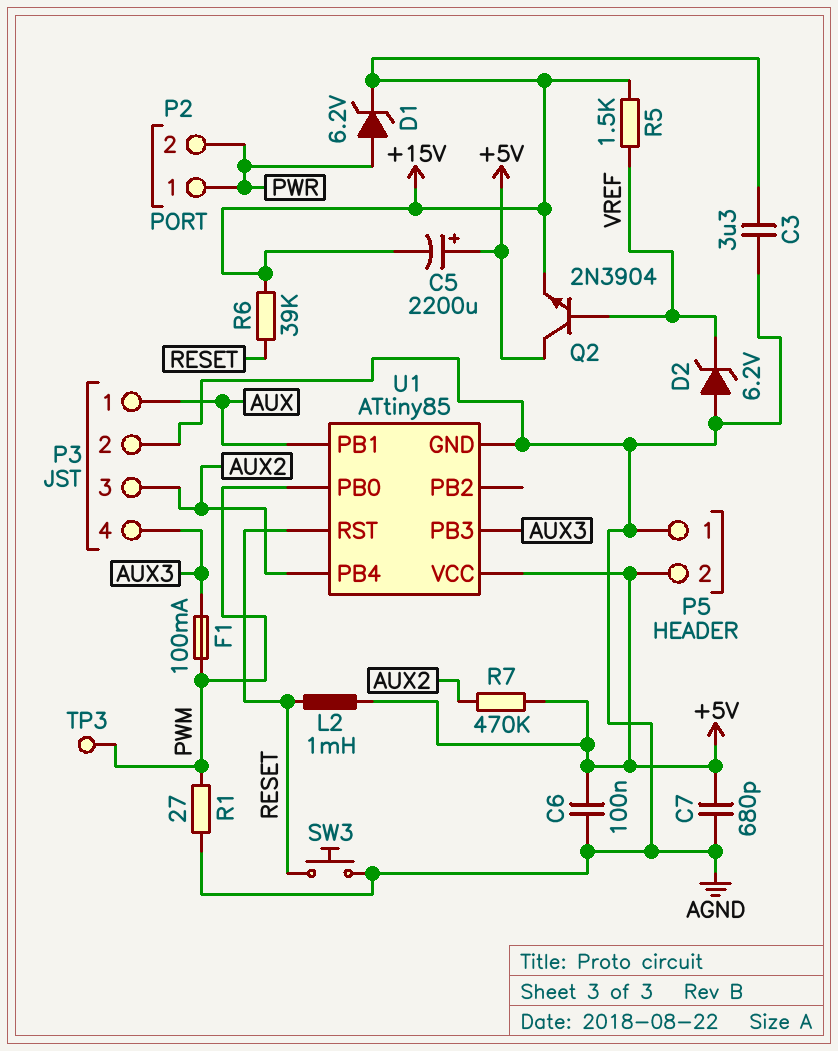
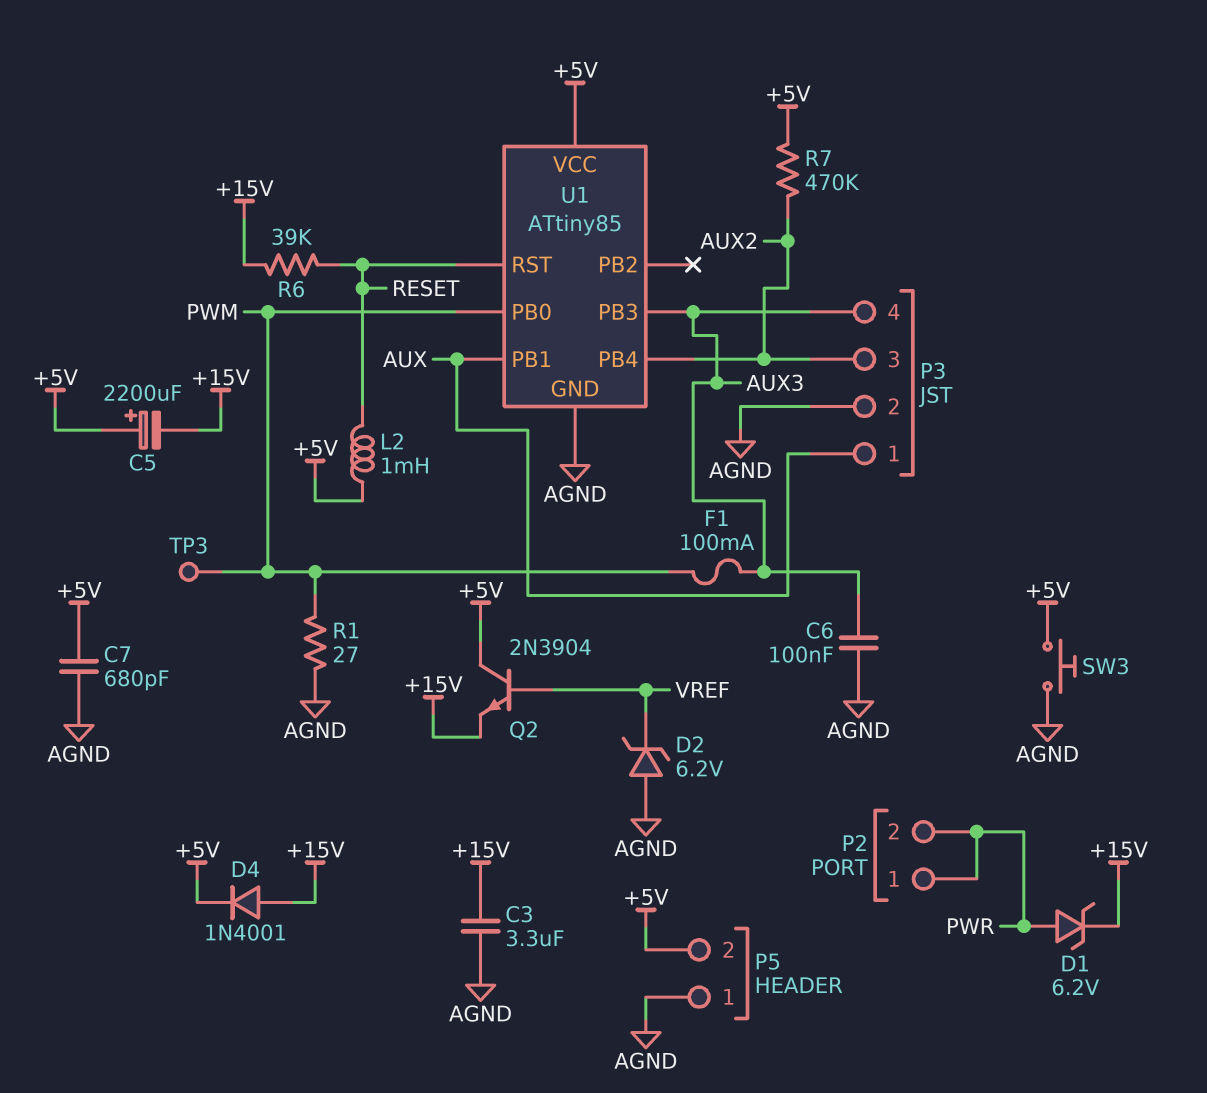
C6: 100nF (+5V, AGND) -> 100nF (AGND, AUX3)
D4: none -> diode 1N4001 (A +15V, K +5V)
R5: 1.5k (+15V, VREF) -> none
SW3: button (AGND, RESET) -> button (+5V, AGND)

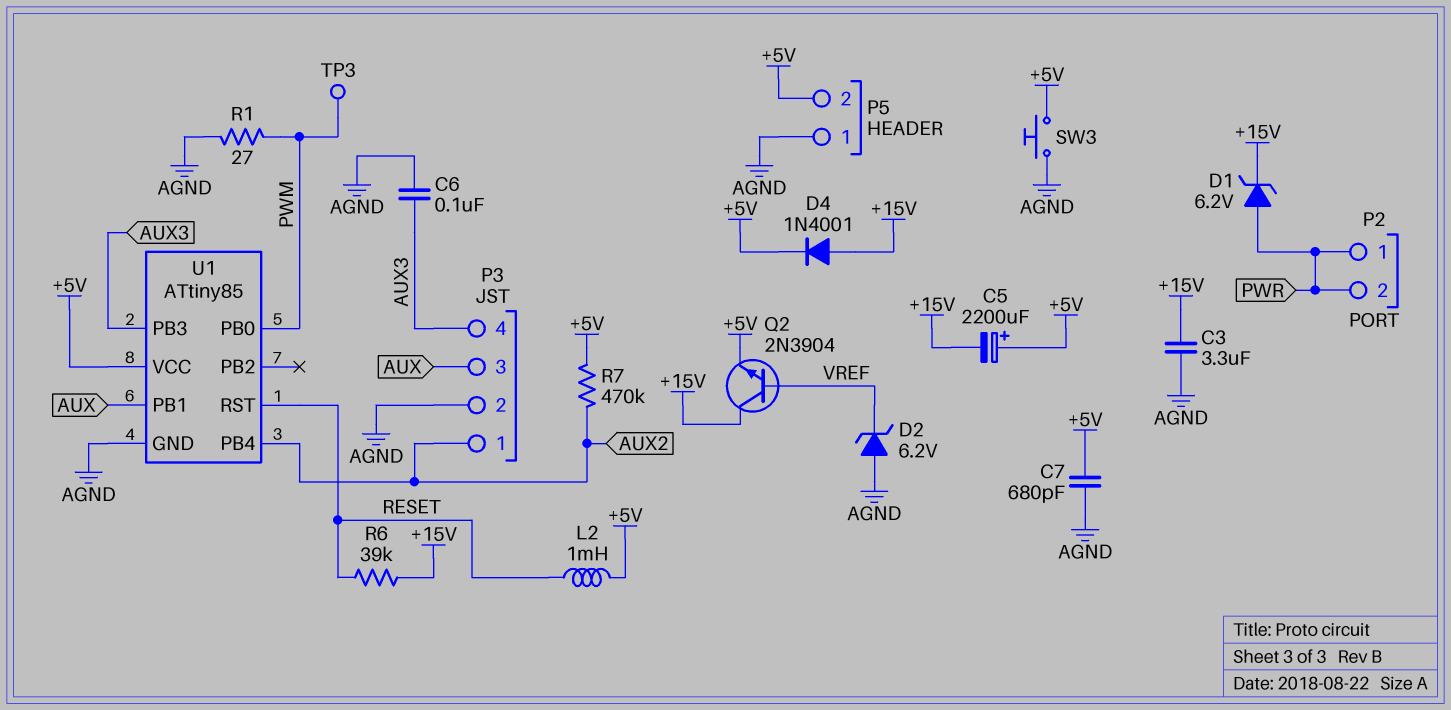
F1: 100mA (AUX3, PWM) -> none
P3 pin 1: AUX -> AUX2
P3 pin 3: AUX2 -> AUX
Q2: NPN 2N3904 (B VREF, C +5V, E +15V) -> NPN 2N3904 (B VREF, C +15V, E +5V)

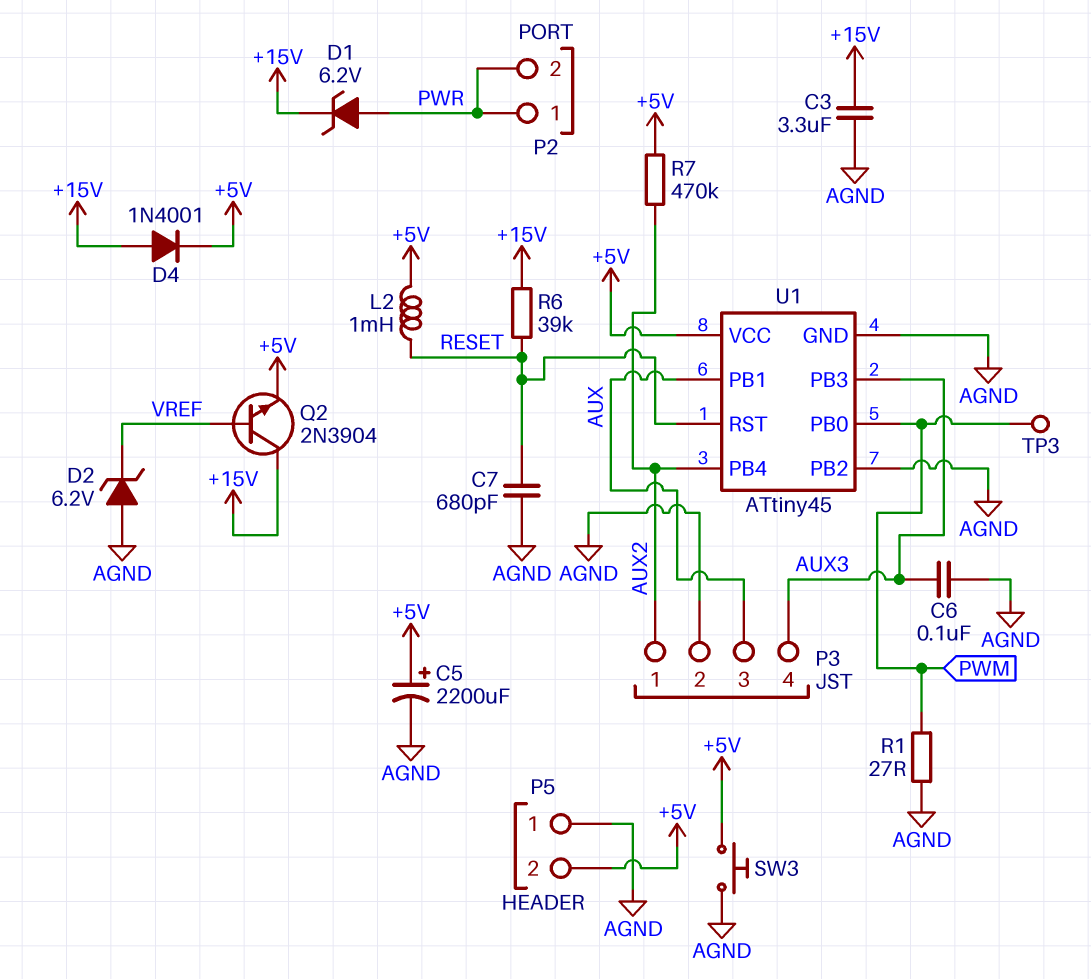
C5: 2200uF (plus +5V, minus +15V) -> 2200uF (plus +5V, minus AGND)
C7: 680pF (+5V, AGND) -> 680pF (AGND, RESET)
U1: ATtiny85 -> ATtiny45
U1 pin PB2: none -> AGND

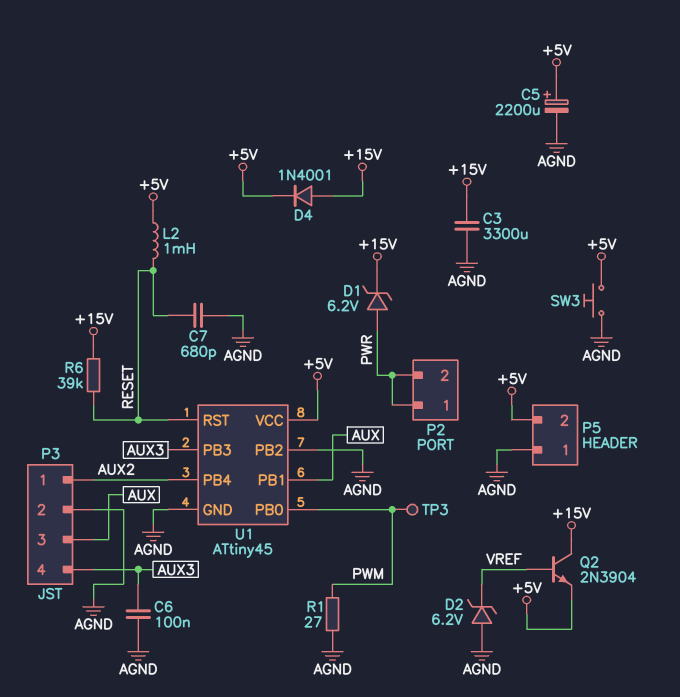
C3: 3.3uF (+15V, AGND) -> 3300uF (+15V, AGND)
R7: 470k (+5V, AUX2) -> none

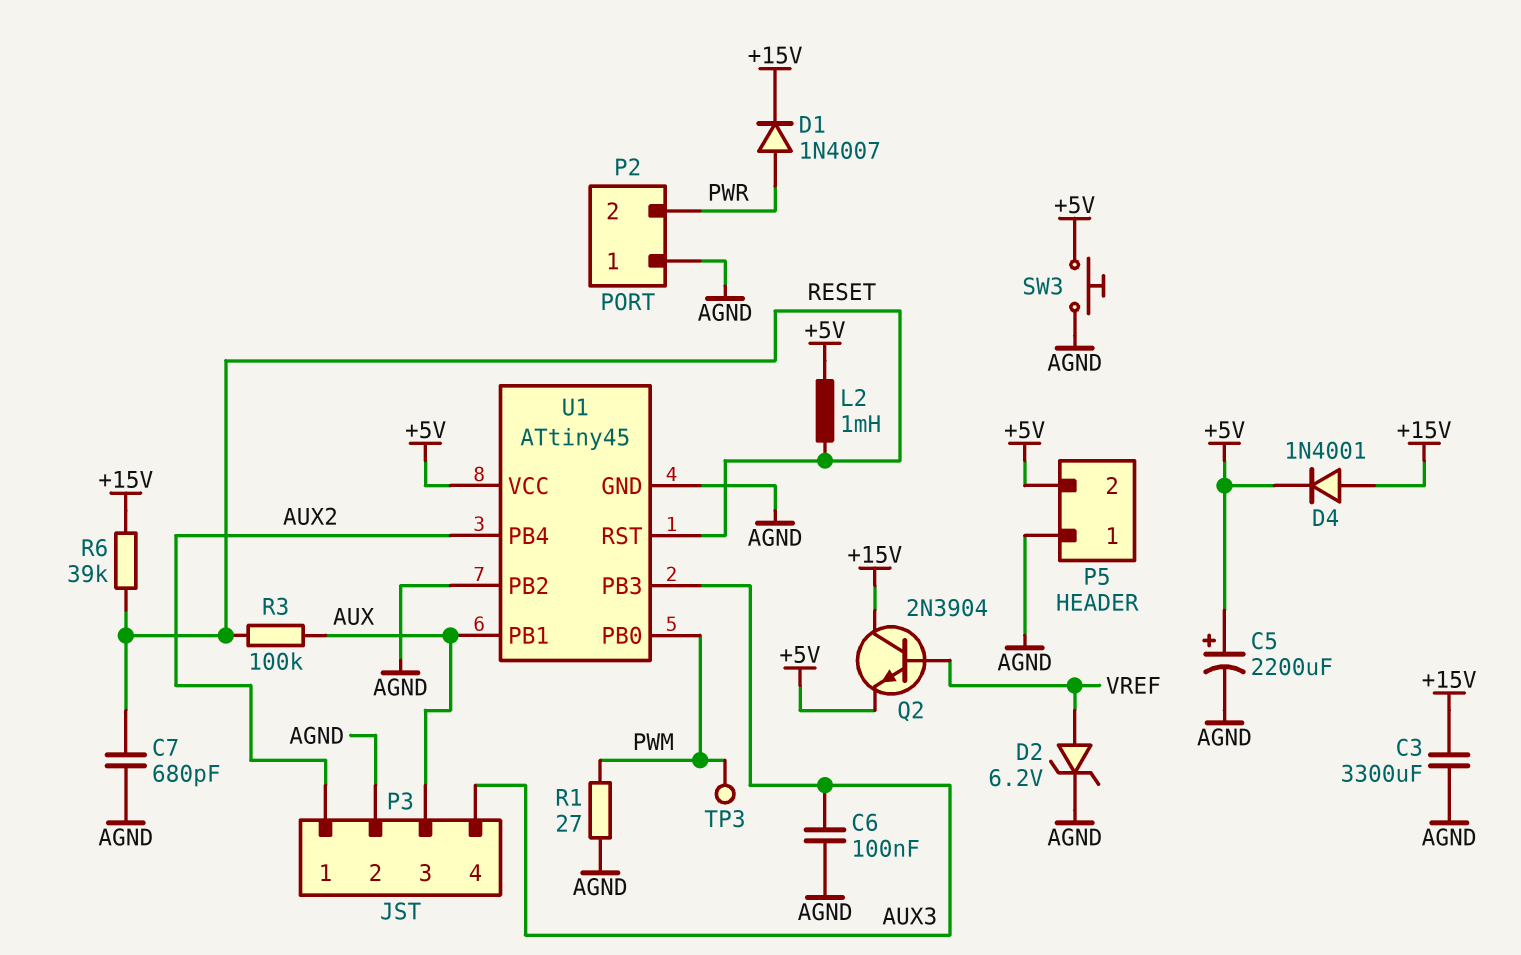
D1: zener 6.2V (A PWR, K +15V) -> diode 1N4007 (A PWR, K +15V)
D2: zener 6.2V (A AGND, K VREF) -> zener 6.2V (A VREF, K AGND)
P2 pin 1: PWR -> AGND
R3: none -> 100k (AUX, RESET)

